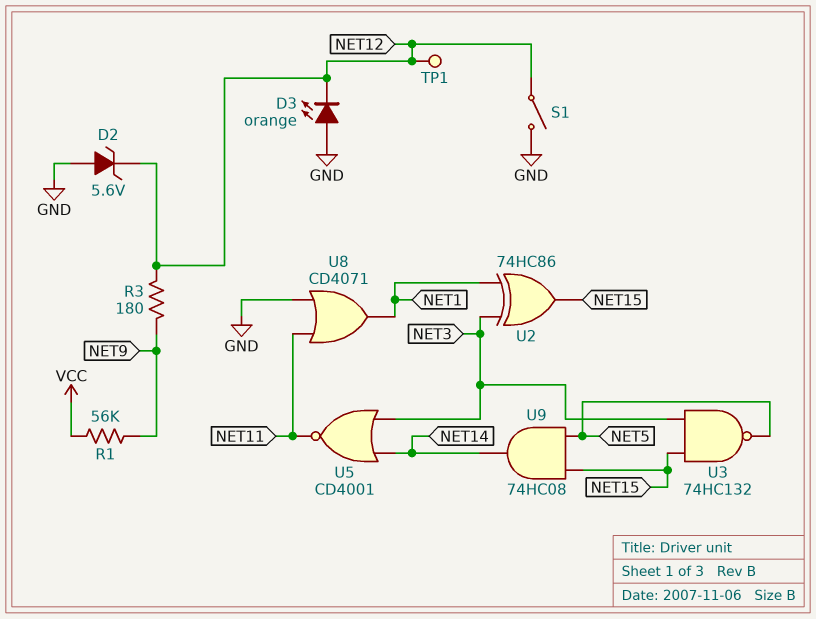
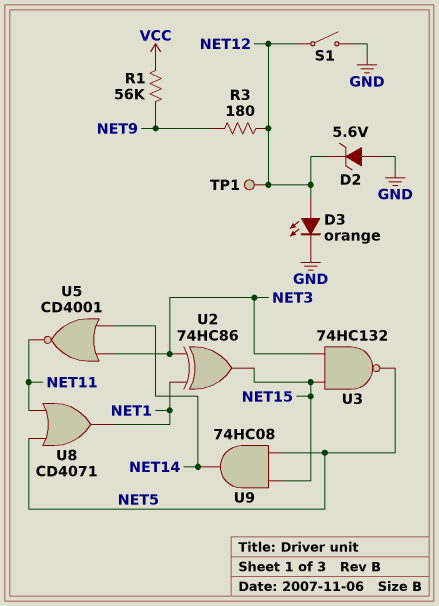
D3: LED orange (A GND, K NET12) -> LED orange (A NET12, K GND)
U8: OR CD4071 (in GND, in NET11, out NET1) -> OR CD4071 (in NET5, in NET11, out NET1)

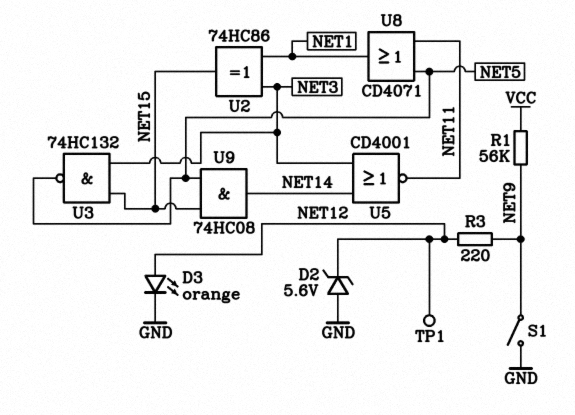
R3: 180 (NET9, NET12) -> 220 (NET9, NET12)
S1: switch (GND, NET12) -> switch (GND, NET9)

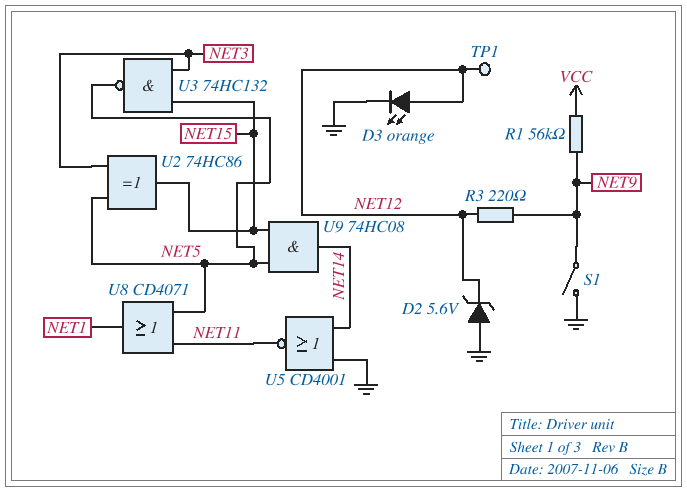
U2: XOR 74HC86 (in NET1, in NET3, out NET15) -> XOR 74HC86 (in NET3, in NET5, out NET15)
U5: NOR CD4001 (in NET3, in NET14, out NET11) -> NOR CD4001 (in GND, in NET14, out NET11)

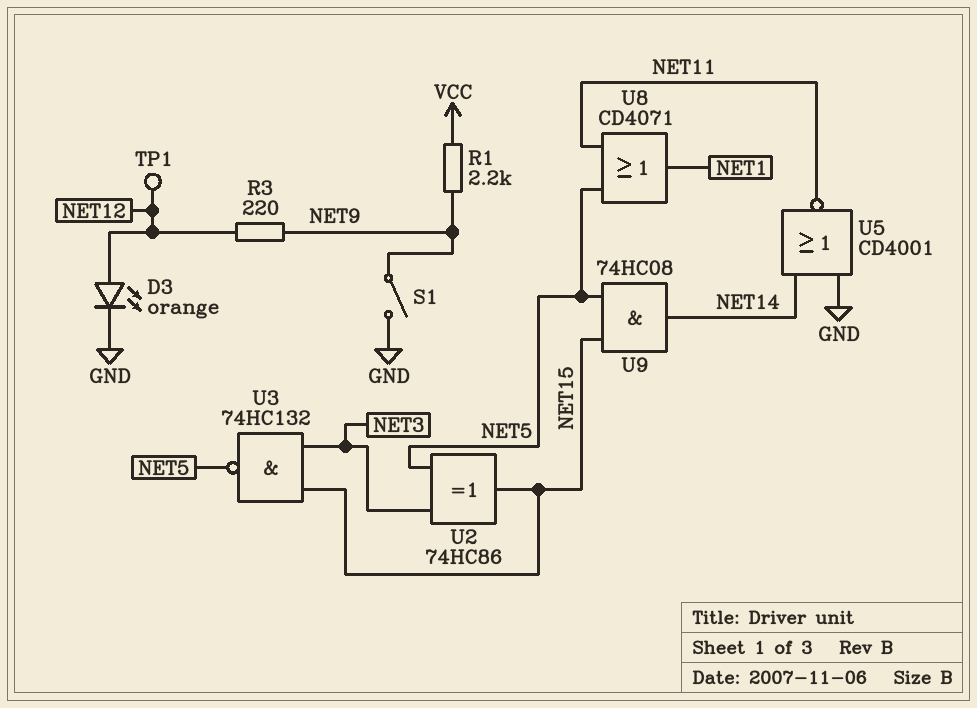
D2: zener 5.6V (A GND, K NET12) -> none
R1: 56k (NET9, VCC) -> 2.2k (NET9, VCC)

